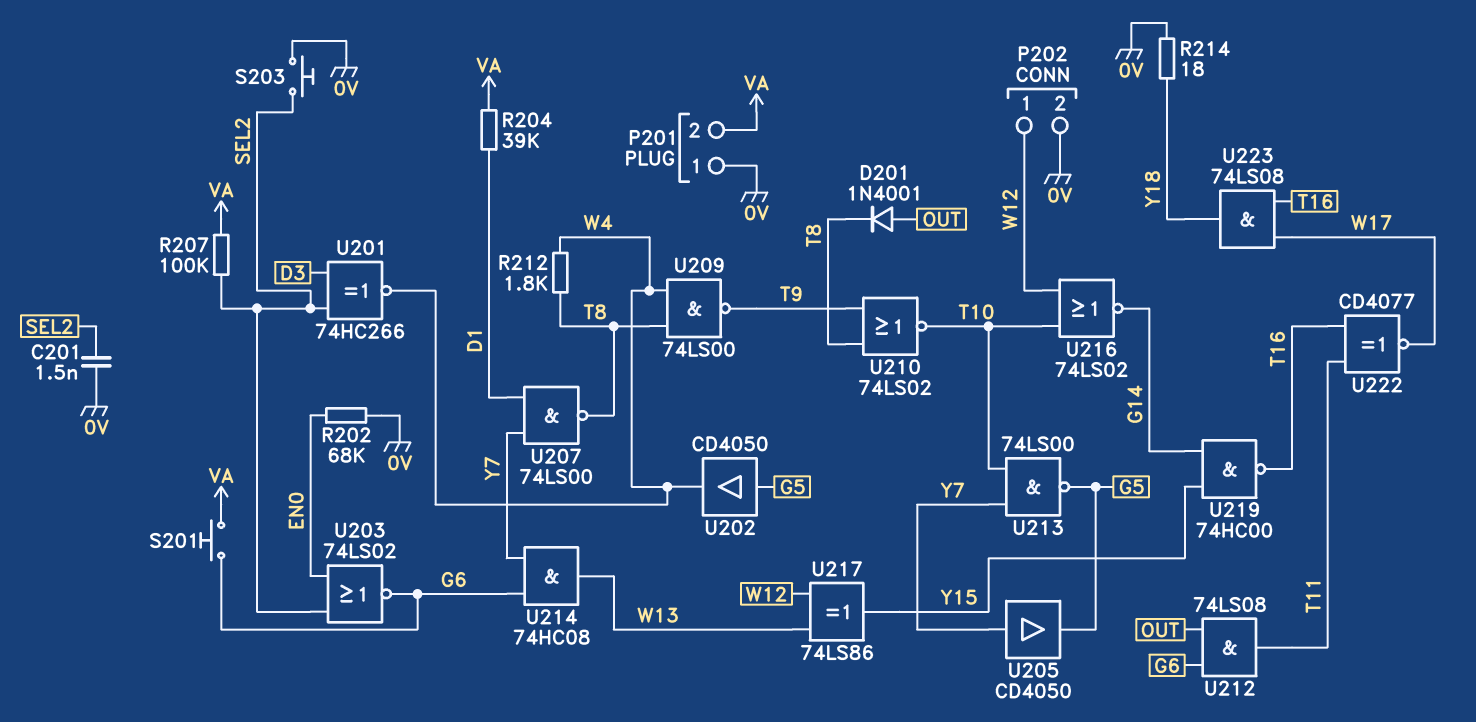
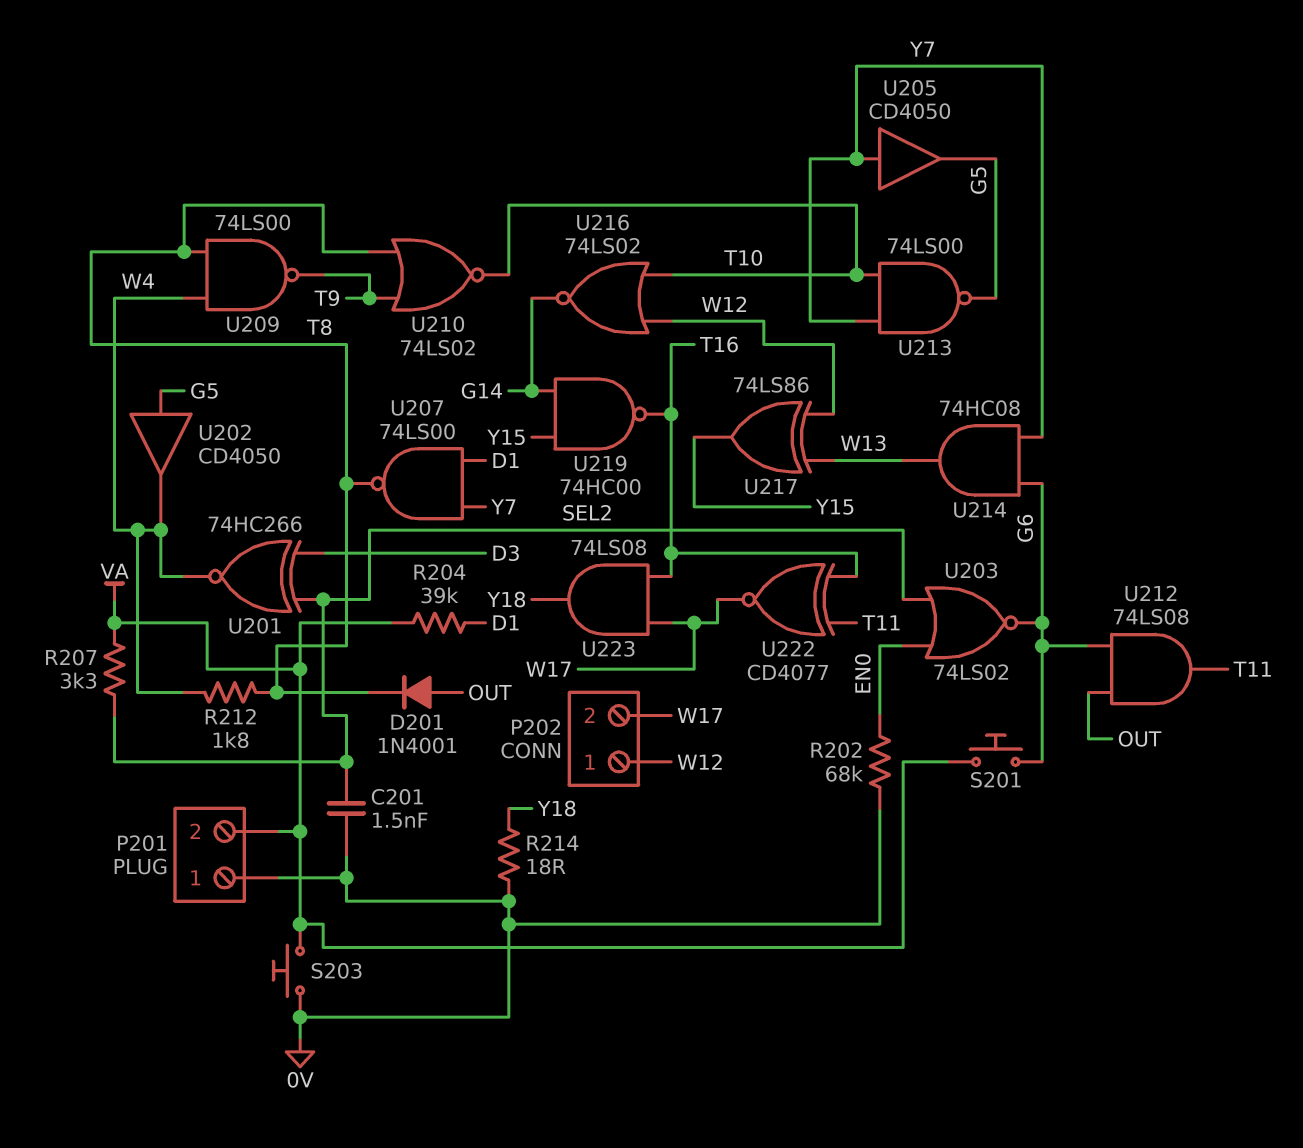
P202 pin 2: 0V -> W17
R207: 100k (SEL2, VA) -> 3.3k (SEL2, VA)
S203: button (0V, SEL2) -> button (0V, VA)

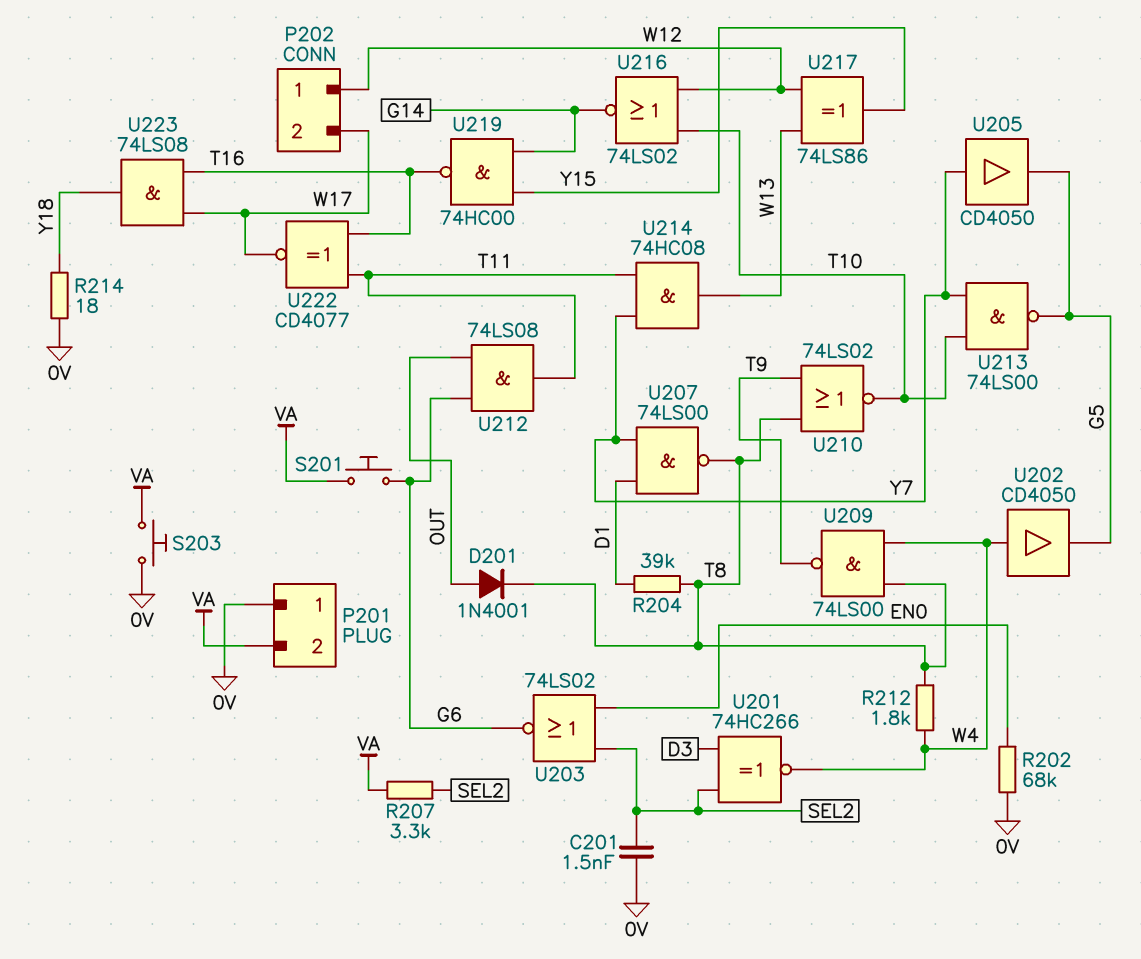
R204: 39k (D1, VA) -> 39k (D1, T8)
U202: buffer CD4050 (in G5, out W4) -> buffer CD4050 (in W4, out G5)
U214: AND 74HC08 (in G6, in Y7, out W13) -> AND 74HC08 (in T11, in Y7, out W13)

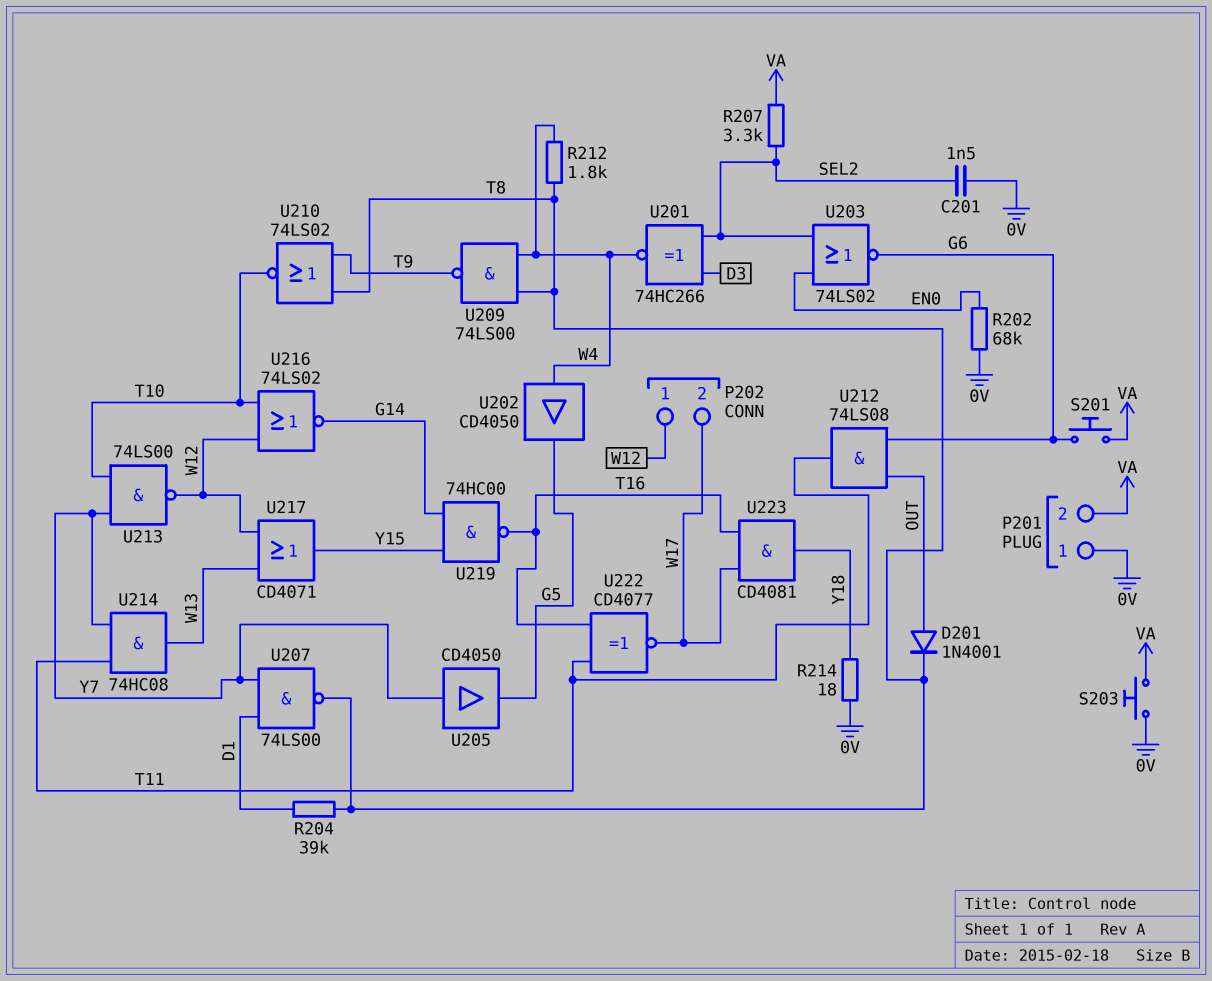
U213: NAND 74LS00 (in T10, in Y7, out G5) -> NAND 74LS00 (in T10, in Y7, out W12)
U217: XOR 74LS86 (in W12, in W13, out Y15) -> OR CD4071 (in W12, in W13, out Y15)
U223: AND 74LS08 (in T16, in W17, out Y18) -> AND CD4081 (in T16, in W17, out Y18)

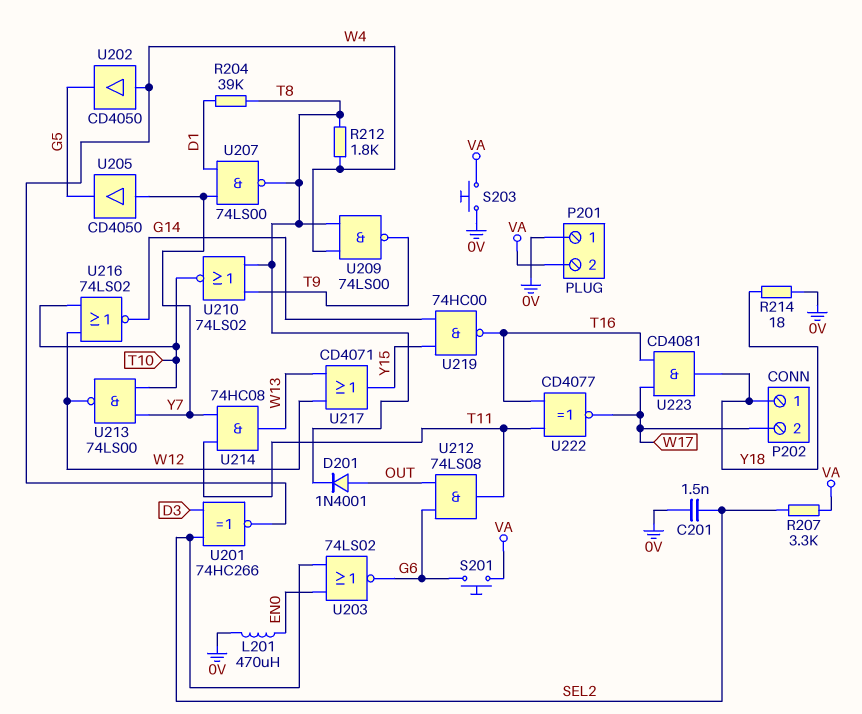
L201: none -> 470uH (0V, EN0)
P202 pin 1: W12 -> Y18
R202: 68k (0V, EN0) -> none

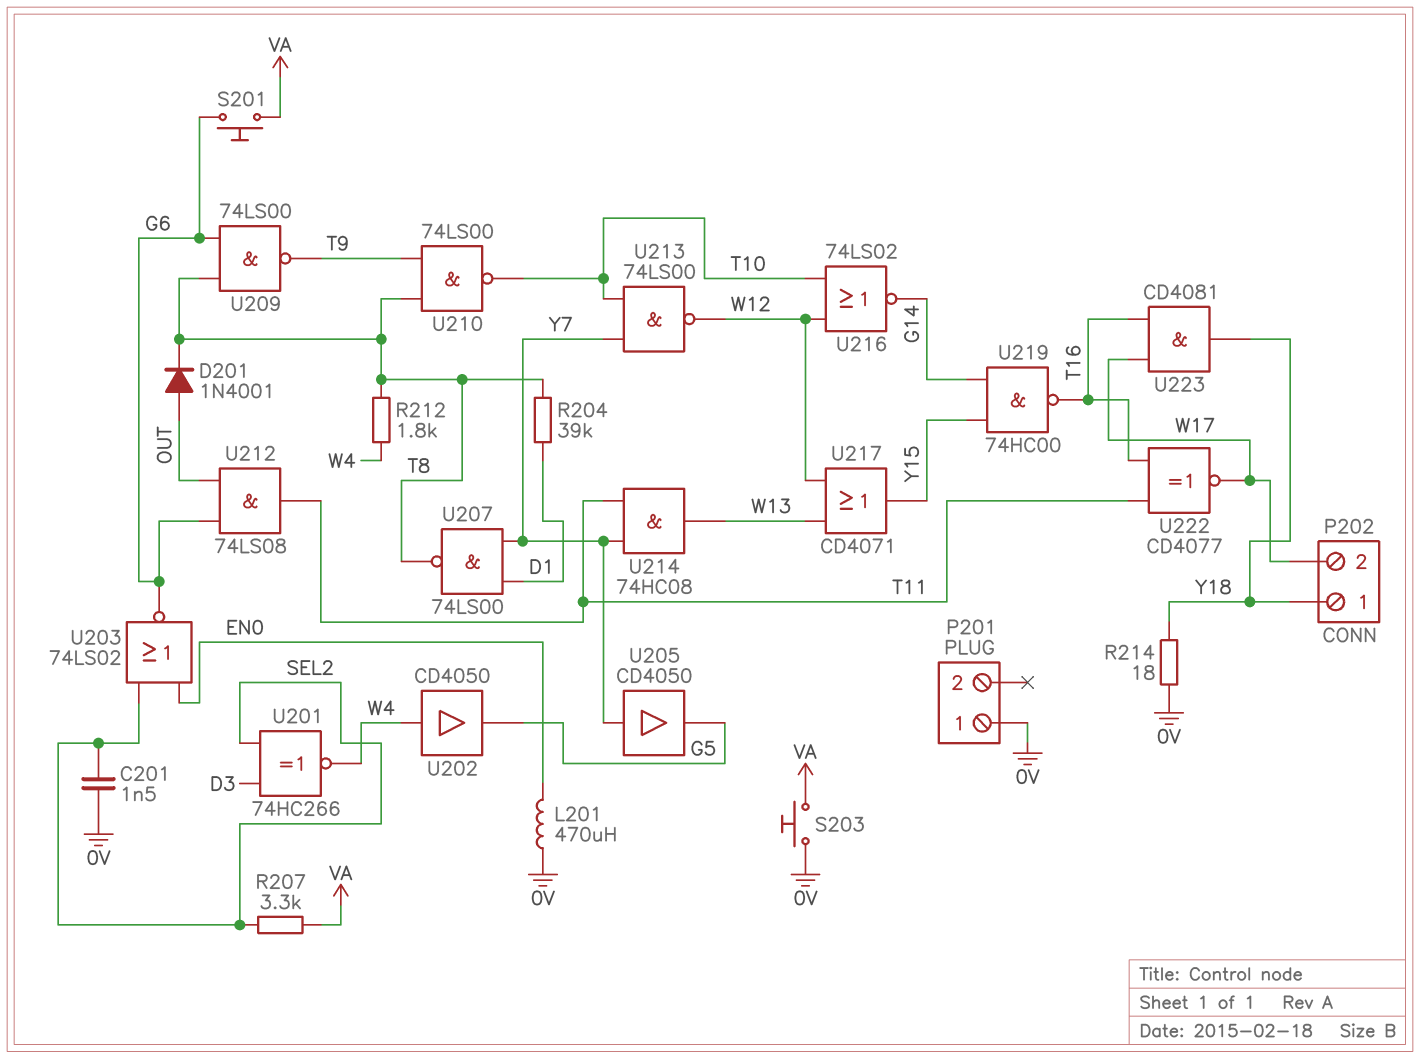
P201 pin 2: VA -> none
U209: NAND 74LS00 (in T8, in W4, out T9) -> NAND 74LS00 (in G6, in T8, out T9)
U210: NOR 74LS02 (in T8, in T9, out T10) -> NAND 74LS00 (in T8, in T9, out T10)

